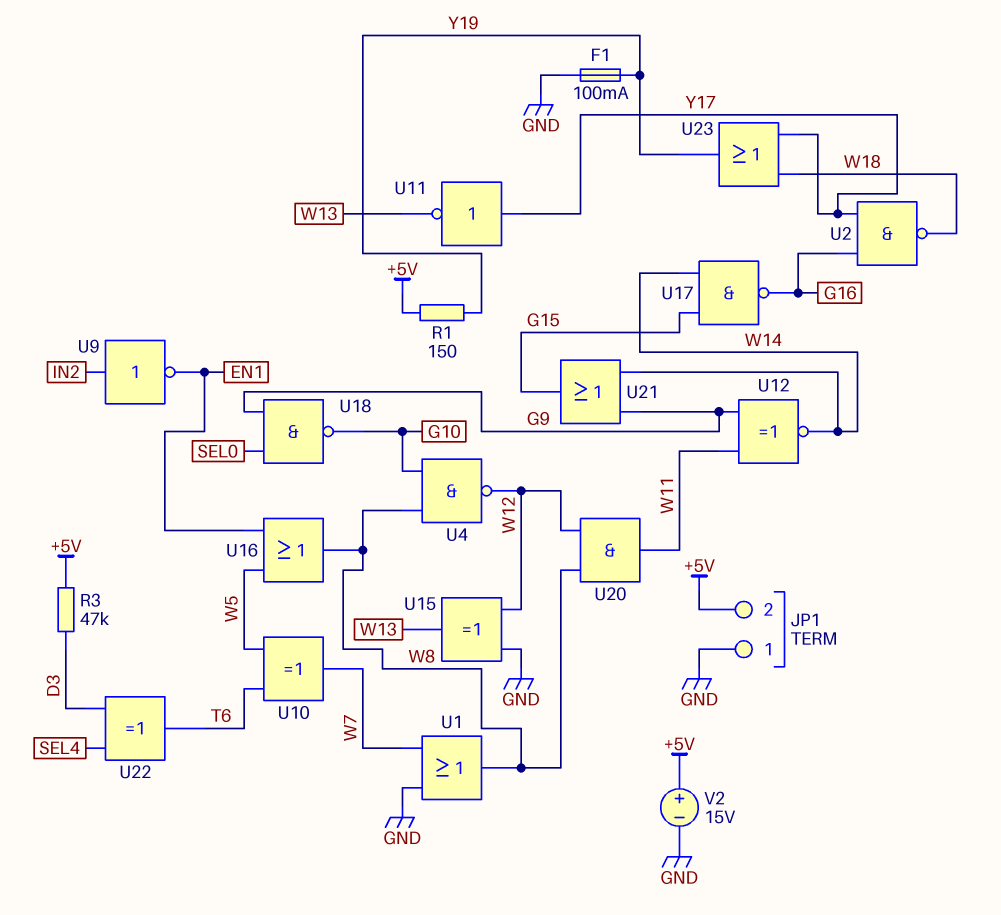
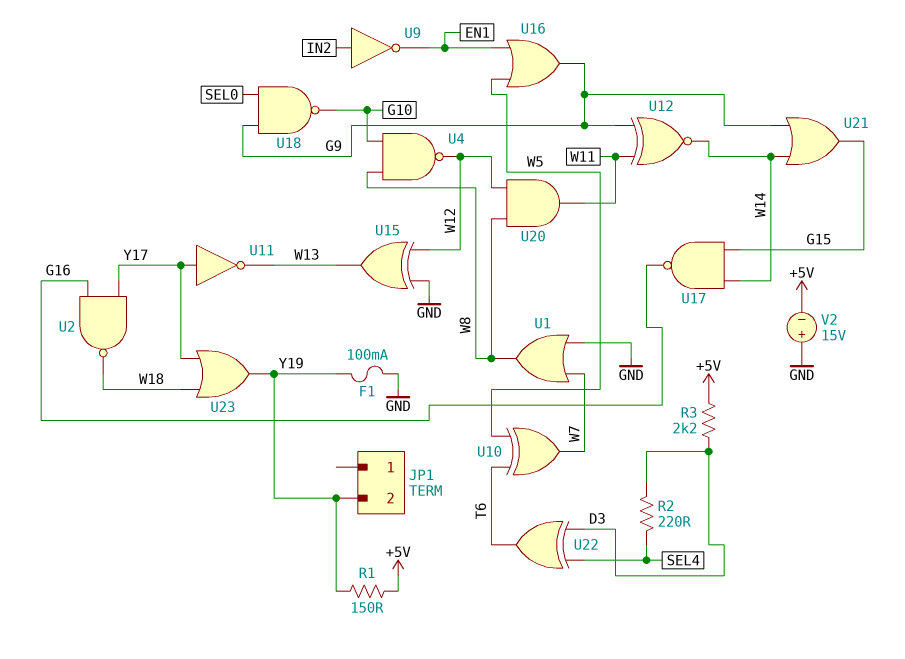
JP1 pin 1: GND -> none
JP1 pin 2: +5V -> Y19
R2: none -> 220 (D3, SEL4)
R3: 47k (+5V, D3) -> 2.2k (+5V, D3)
U16: OR (in EN1, in W5, out W8) -> OR (in EN1, in W5, out G9)
V2: 15V (plus +5V, minus GND) -> 15V (plus GND, minus +5V)

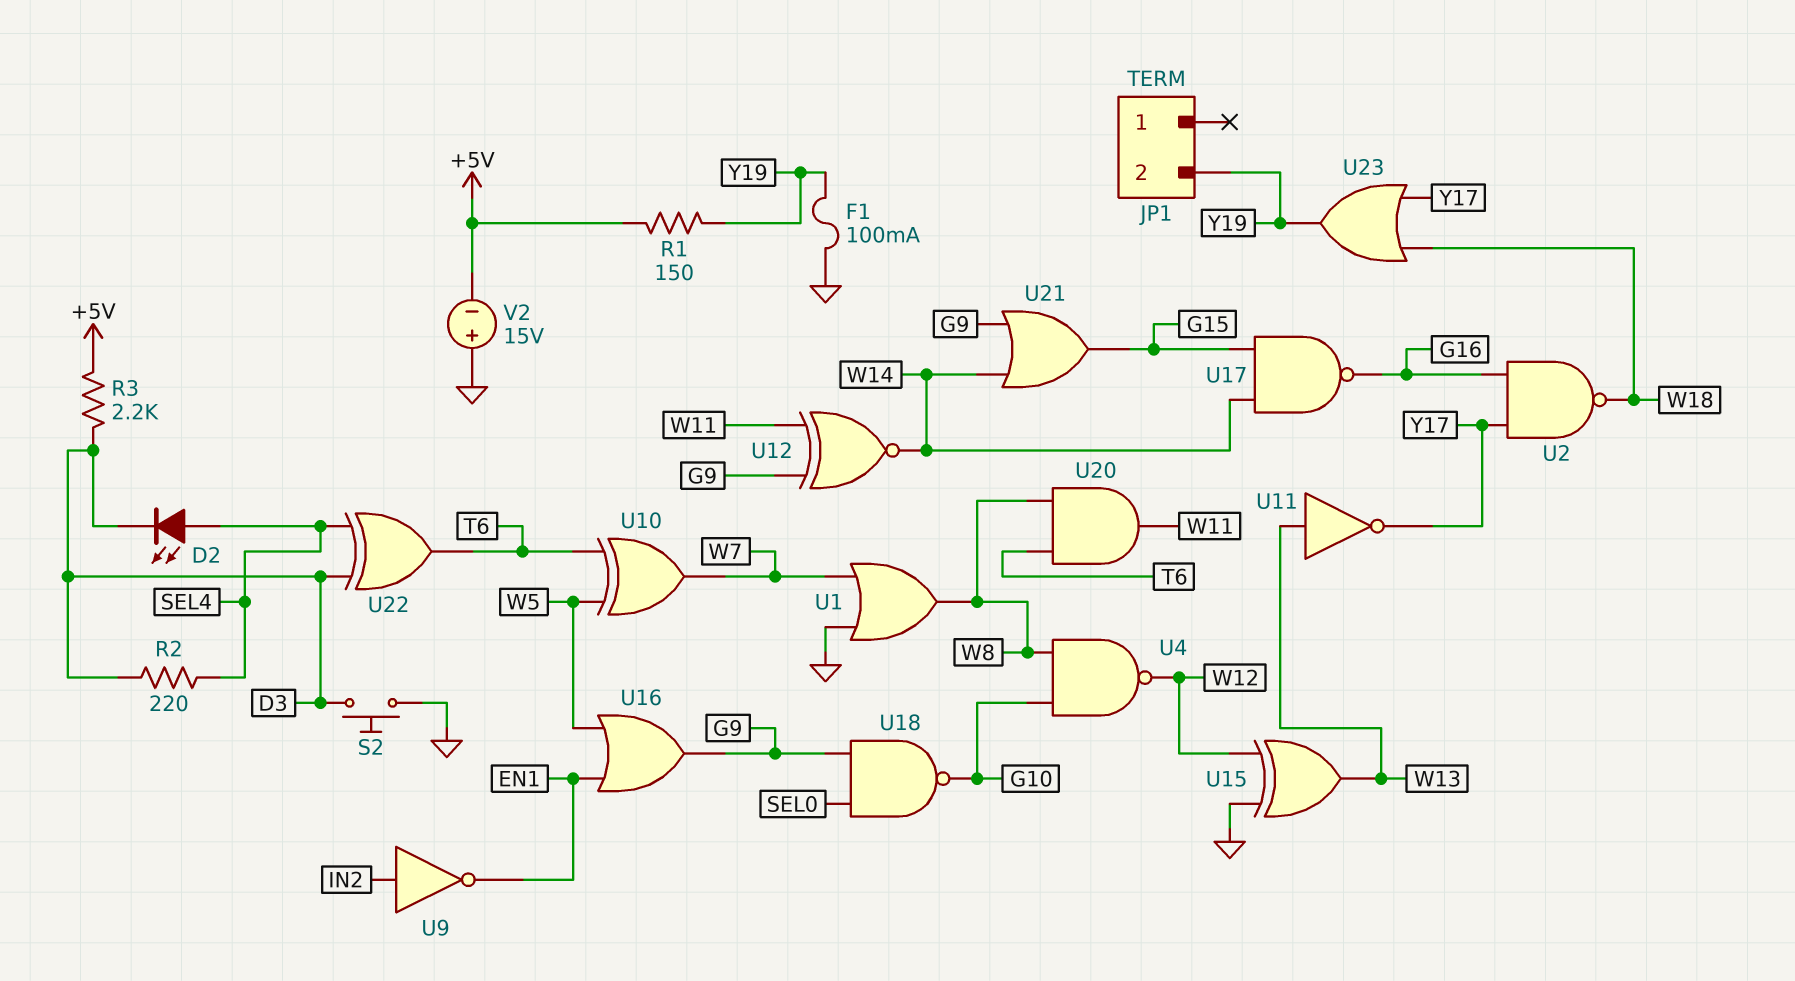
D2: none -> LED (A SEL4, K D3)
S2: none -> button (D3, GND)
U11: NOT (in Y17, out W13) -> NOT (in W13, out Y17)
U20: AND (in W8, in W12, out W11) -> AND (in T6, in W8, out W11)

